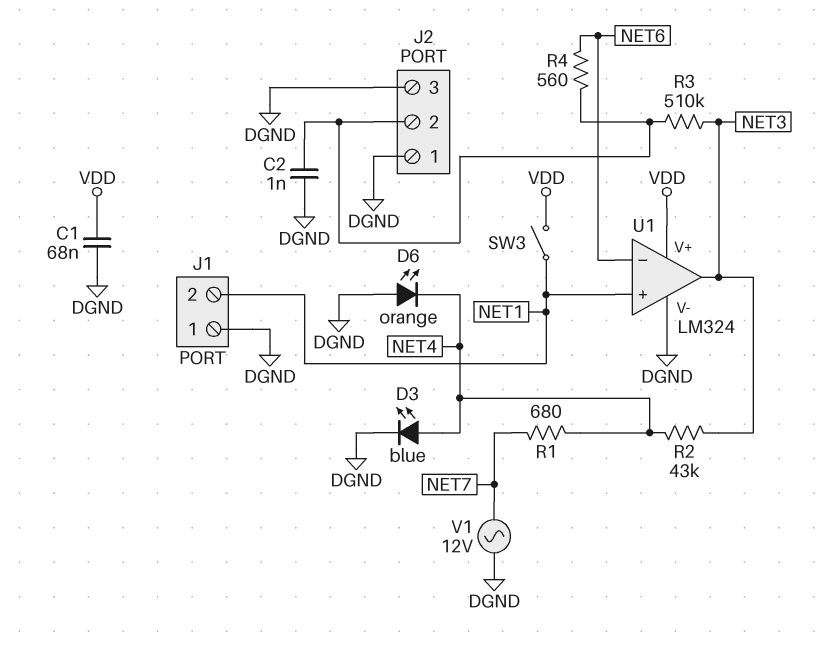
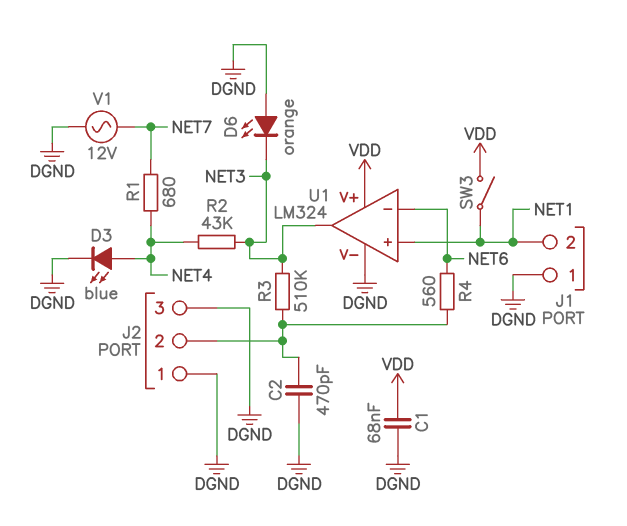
C2: 1nF (DGND, J2/2) -> 470pF (DGND, J2/2)
D6: LED orange (A DGND, K NET4) -> LED orange (A DGND, K NET3)

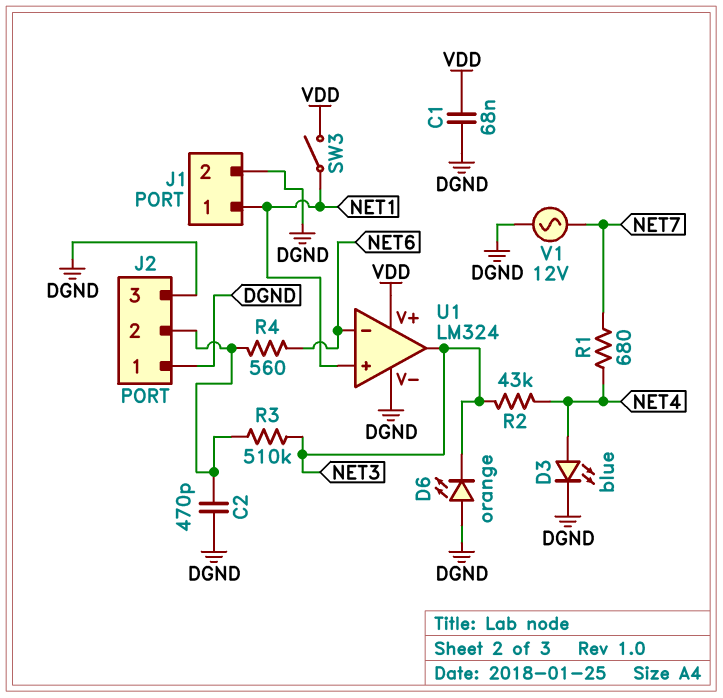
J1 pin 1: DGND -> NET1
J1 pin 2: NET1 -> DGND

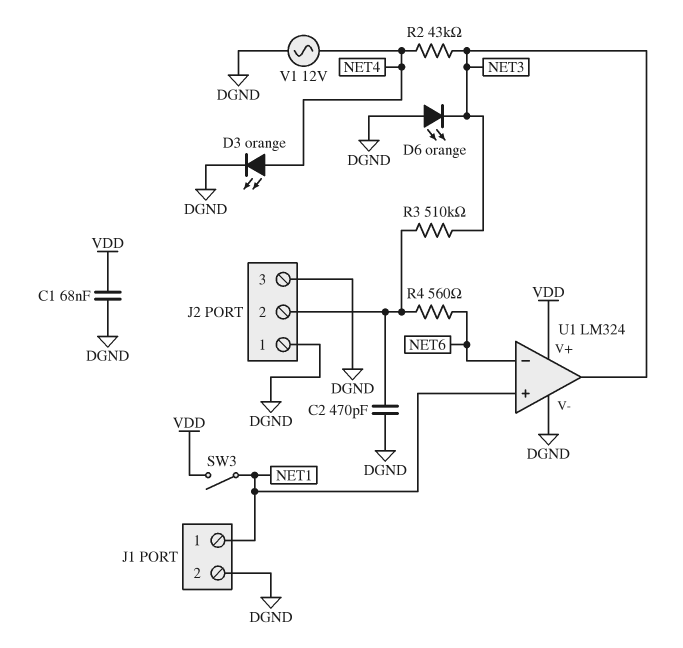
D3: LED blue (A NET4, K DGND) -> LED orange (A NET4, K DGND)
R1: 680 (NET4, NET7) -> none
V1: AC 12V (DGND, NET7) -> AC 12V (DGND, NET4)

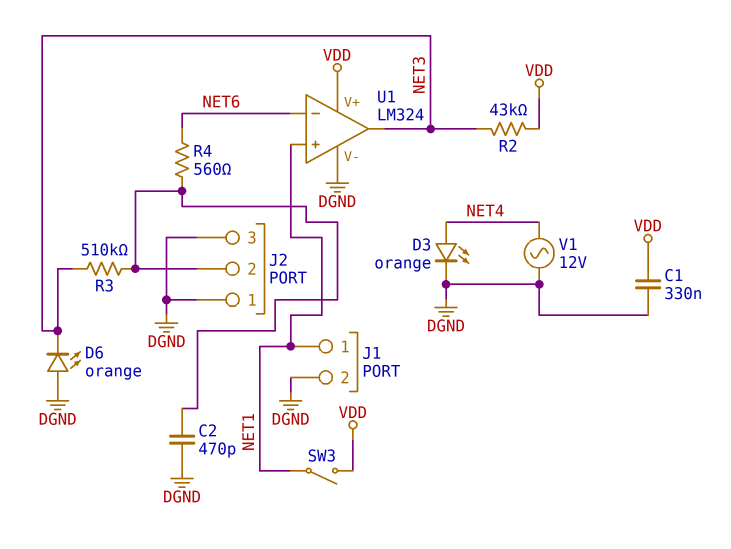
C1: 68nF (DGND, VDD) -> 330nF (DGND, VDD)
R2: 43k (NET3, NET4) -> 43k (NET3, VDD)

